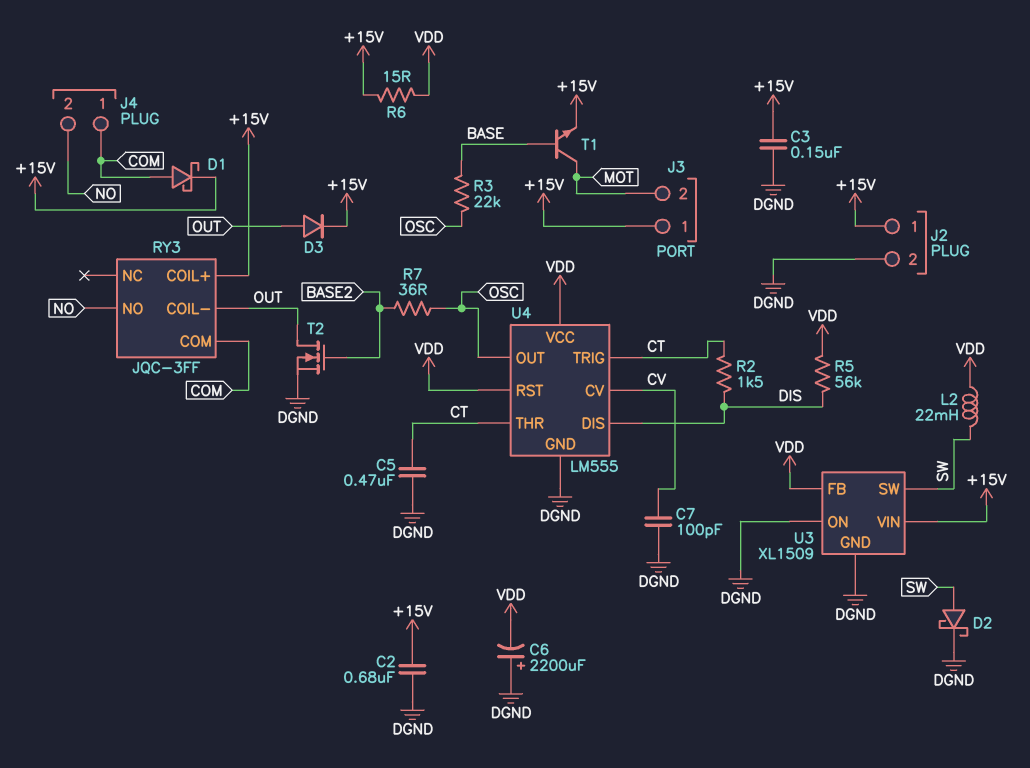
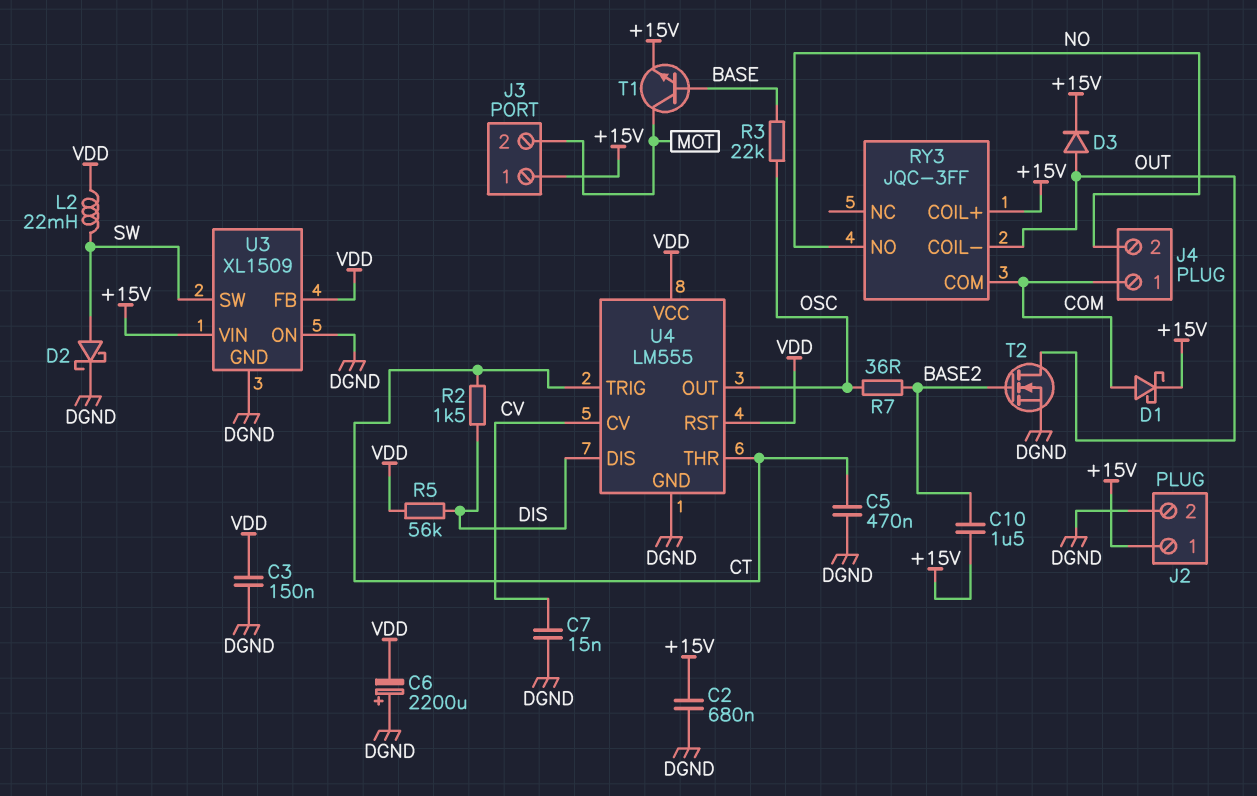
C3: 150nF (+15V, DGND) -> 150nF (DGND, VDD)
C7: 100pF (CV, DGND) -> 15nF (CV, DGND)
C10: none -> 1.5uF (+15V, BASE2)
R6: 15 (+15V, VDD) -> none

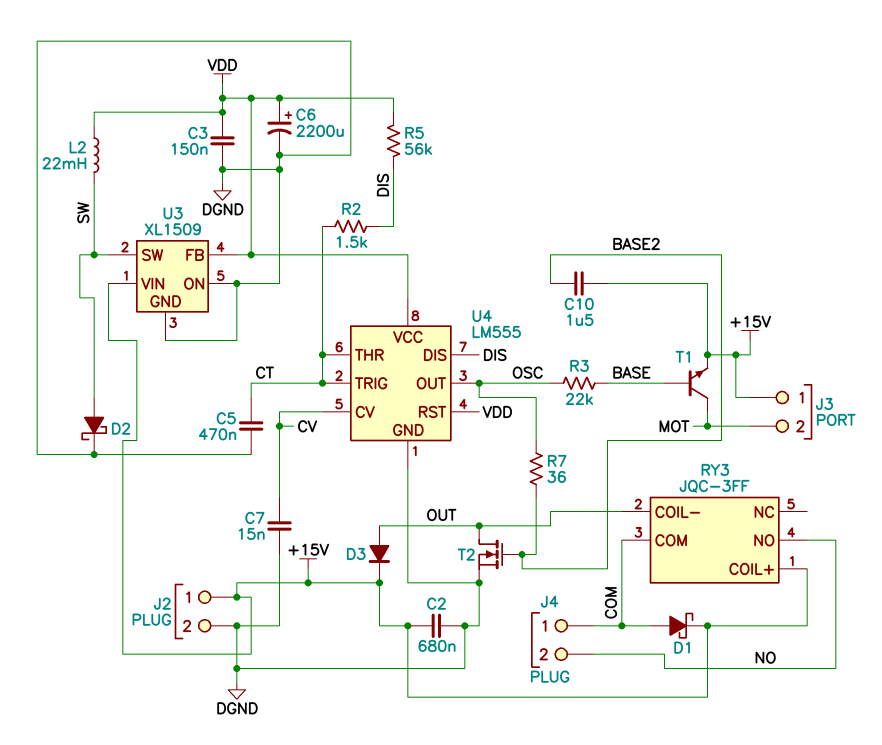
C6: 2200uF (plus DGND, minus VDD) -> 2200uF (plus VDD, minus DGND)

